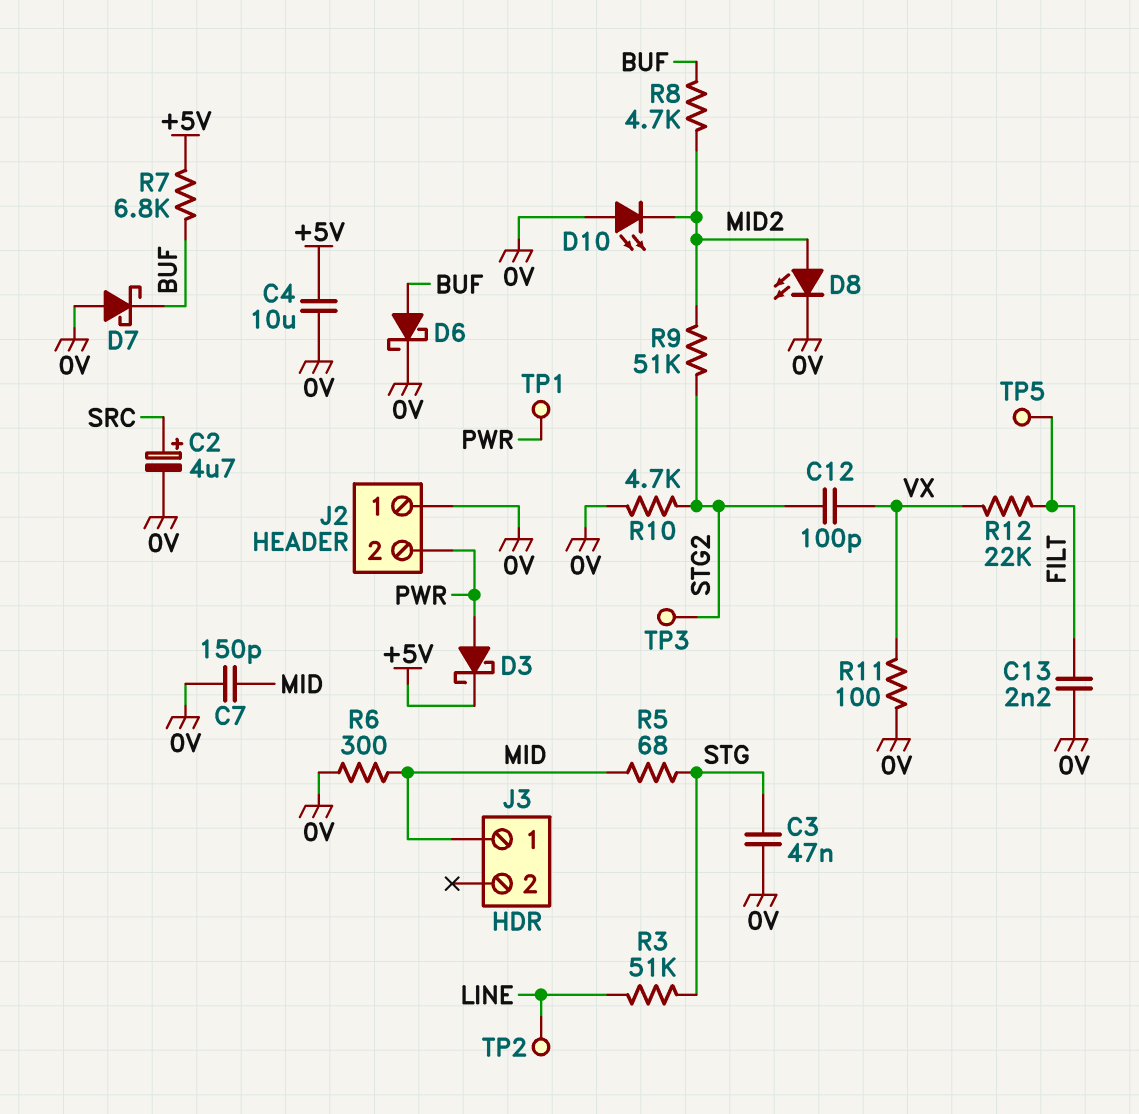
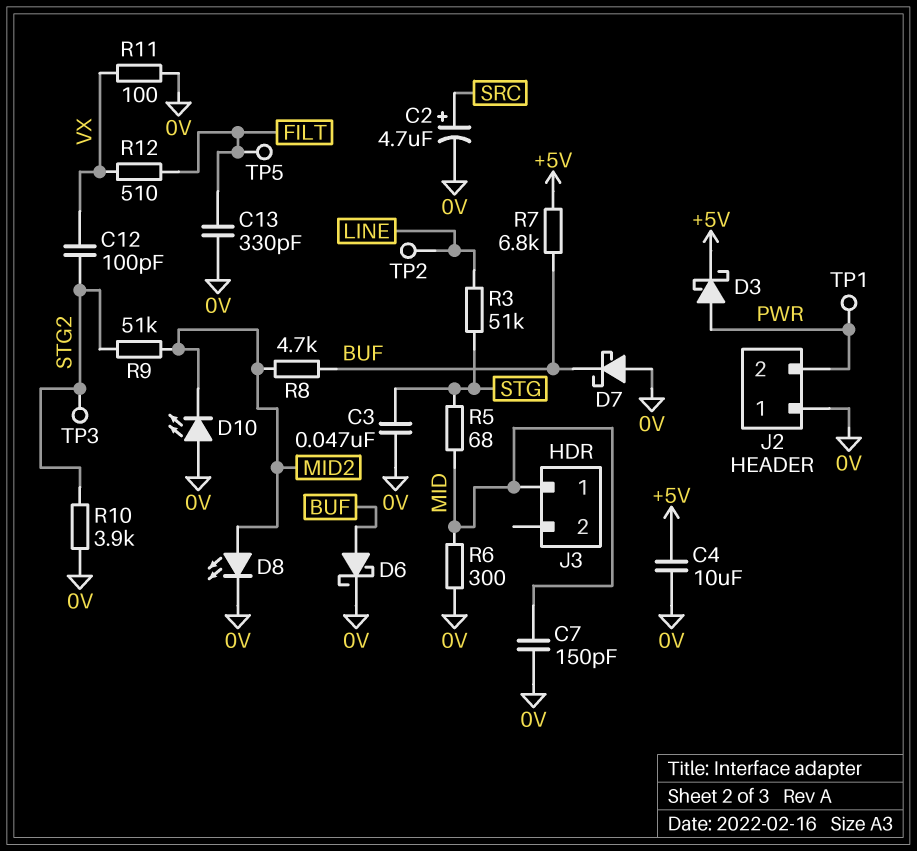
C13: 2.2nF (0V, FILT) -> 330pF (0V, FILT)
R10: 4.7k (0V, STG2) -> 3.9k (0V, STG2)
R12: 22k (FILT, VX) -> 510 (FILT, VX)

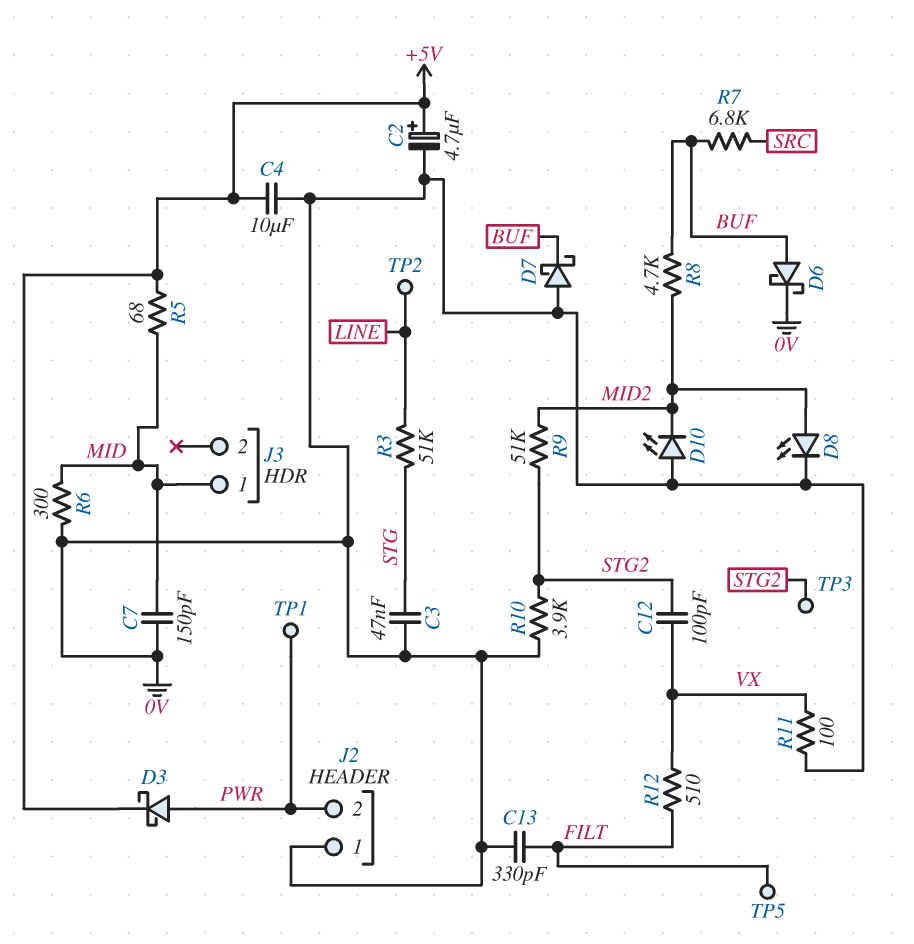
C2: 4.7uF (plus SRC, minus 0V) -> 4.7uF (plus +5V, minus 0V)
R5: 68 (MID, STG) -> 68 (+5V, MID)
R7: 6.8k (+5V, BUF) -> 6.8k (BUF, SRC)

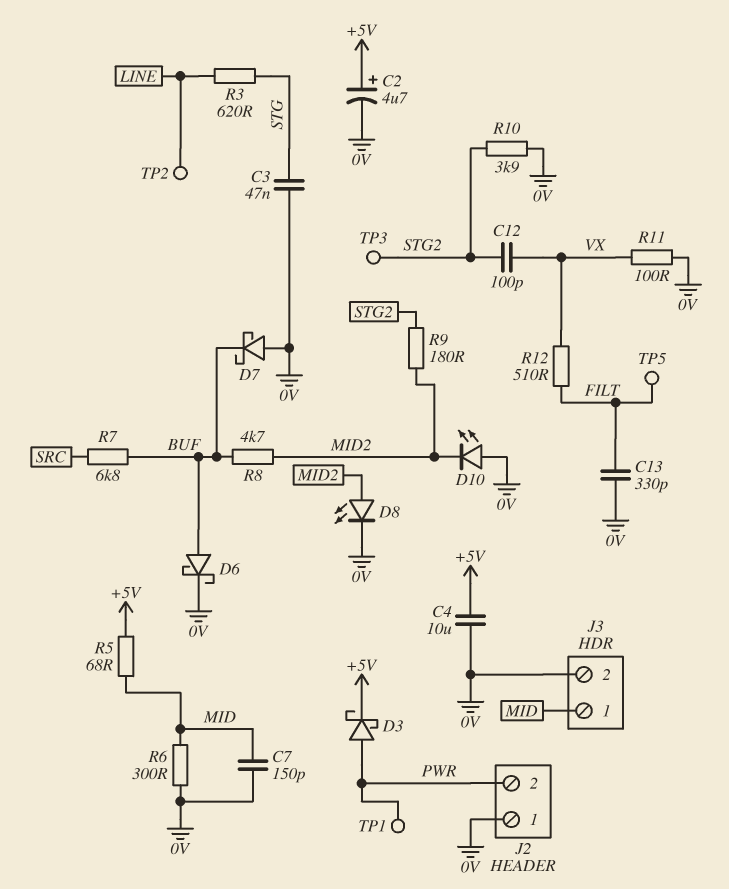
J3 pin 2: none -> 0V
R3: 51k (LINE, STG) -> 620 (LINE, STG)
R9: 51k (MID2, STG2) -> 180 (MID2, STG2)

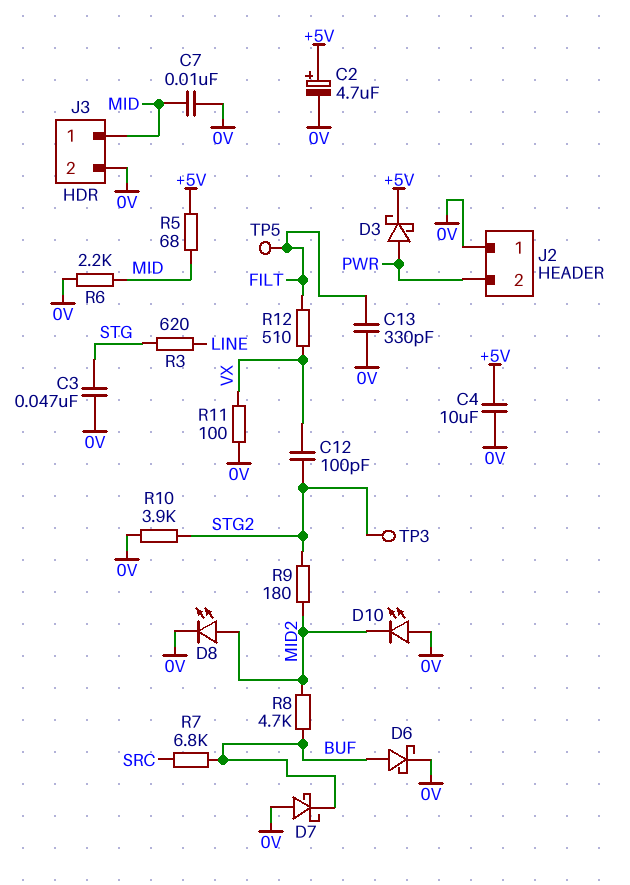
C7: 150pF (0V, MID) -> 10nF (0V, MID)
R6: 300 (0V, MID) -> 2.2k (0V, MID)
TP1: test point (PWR) -> none
TP2: test point (LINE) -> none

